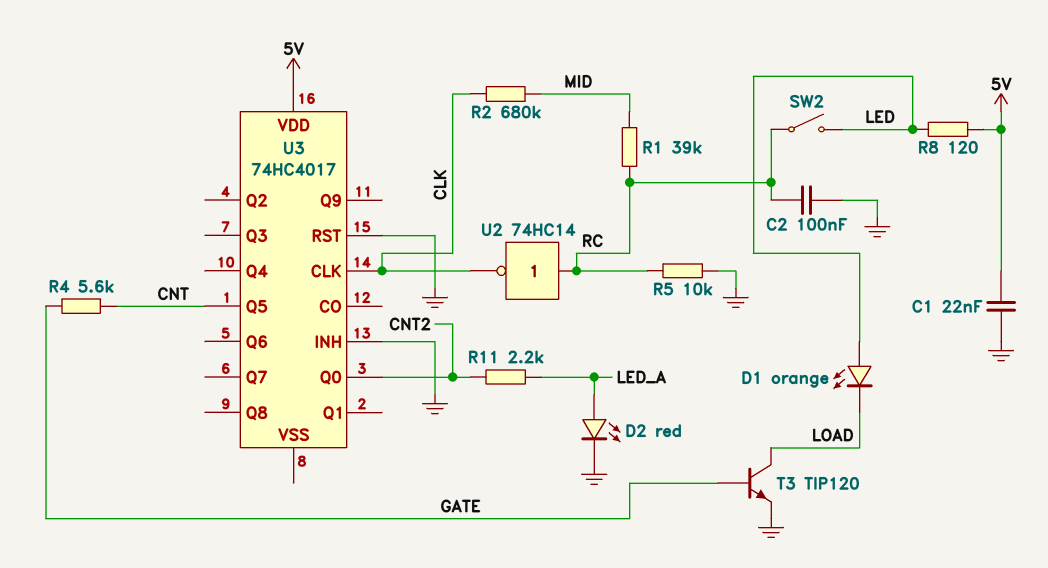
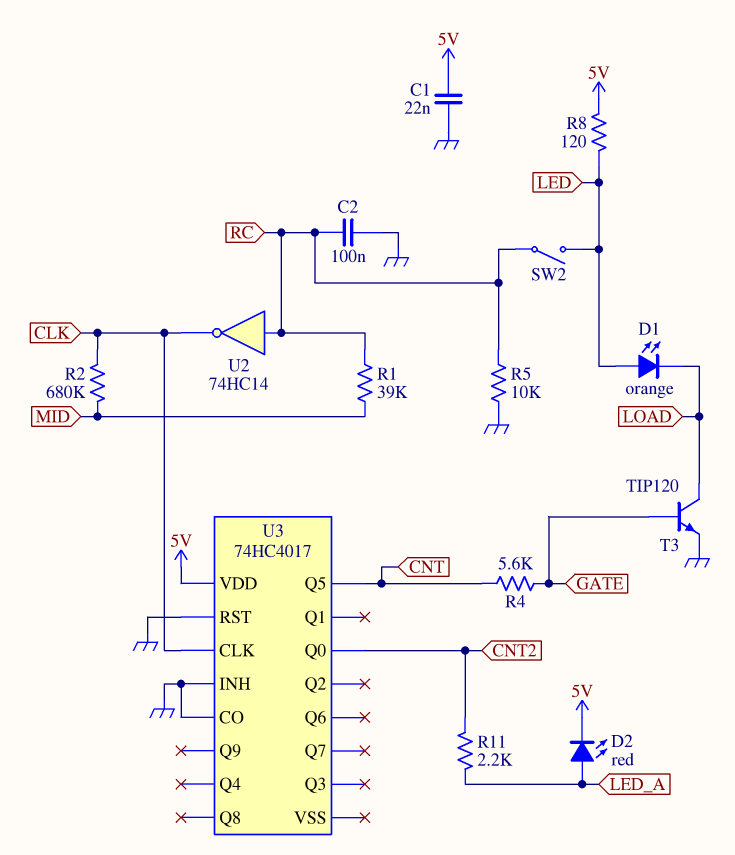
D2: LED red (A LED_A, K GND) -> LED red (A LED_A, K 5V)
U3 pin CO: none -> GND

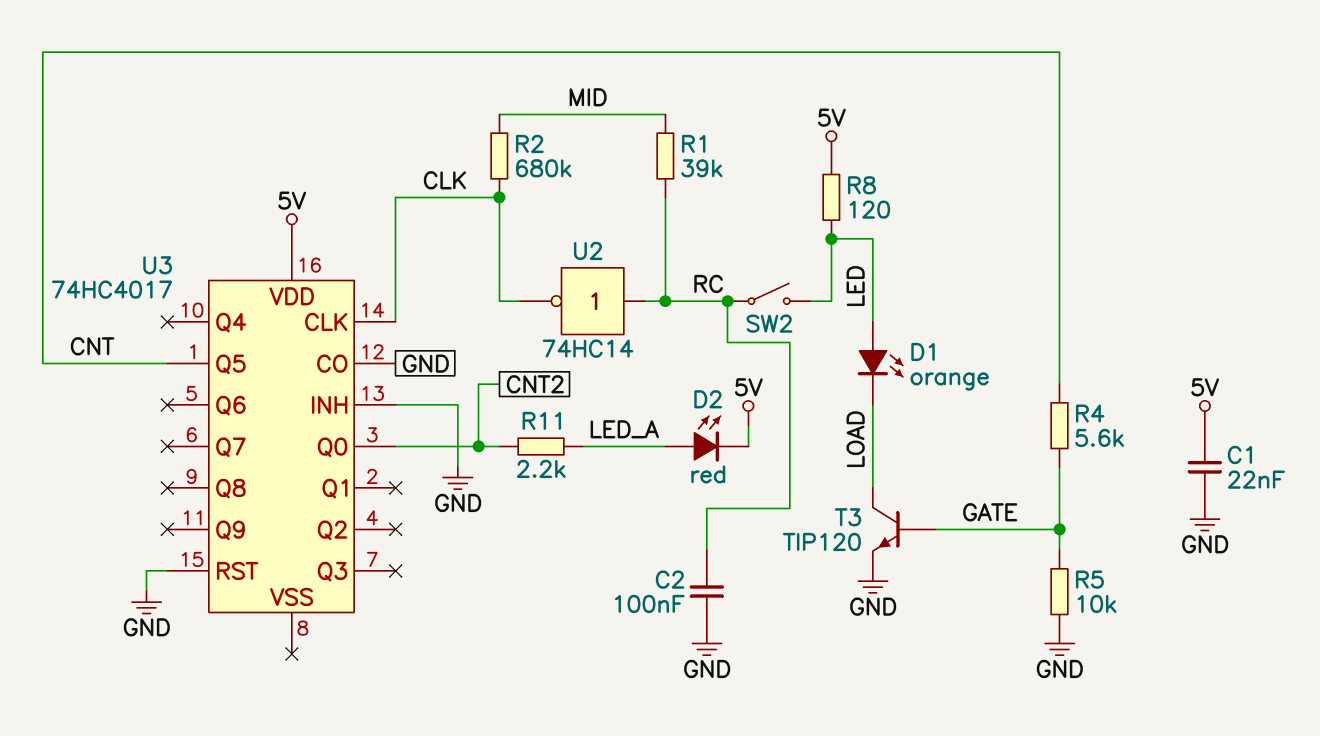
R5: 10k (GND, RC) -> 10k (GATE, GND)

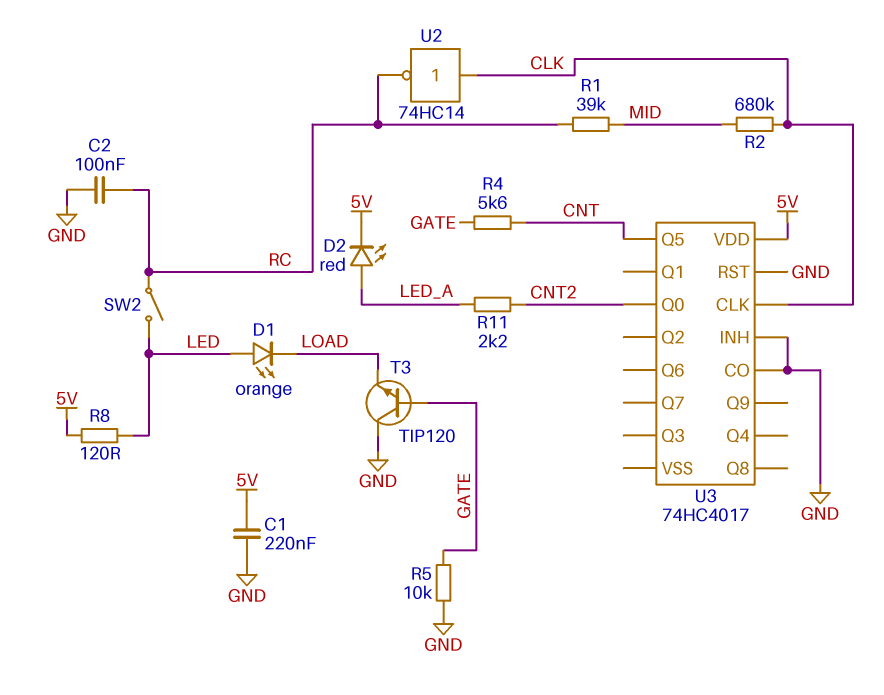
C1: 22nF (5V, GND) -> 220nF (5V, GND)
T3: NPN TIP120 (B GATE, C LOAD, E GND) -> NPN TIP120 (B GATE, C GND, E LOAD)
U2: NOT 74HC14 (in RC, out CLK) -> NOT 74HC14 (in CLK, out RC)

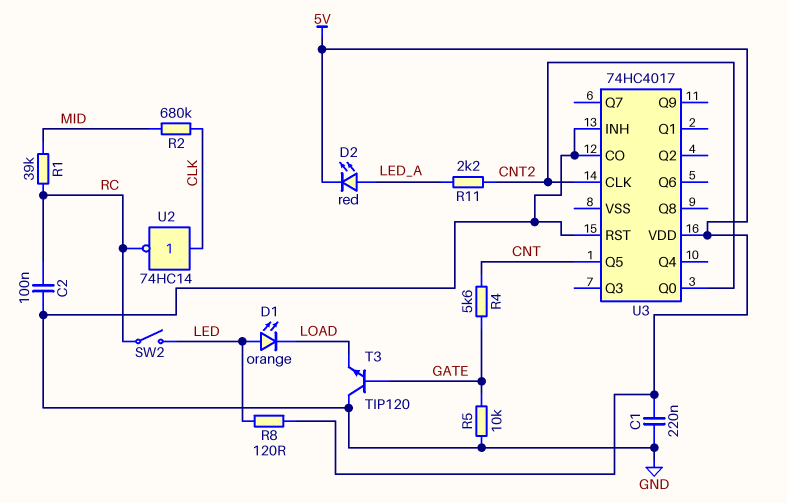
U3 pin CLK: CLK -> CNT2

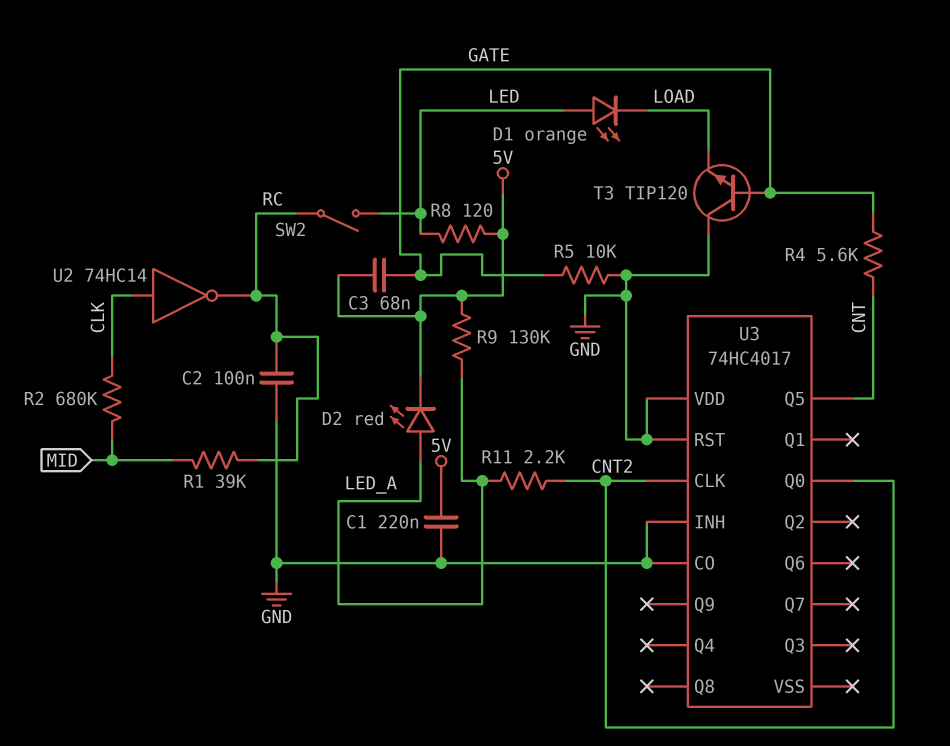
C3: none -> 68nF (5V, GATE)
R9: none -> 130k (5V, LED_A)
U3 pin VDD: 5V -> GND

